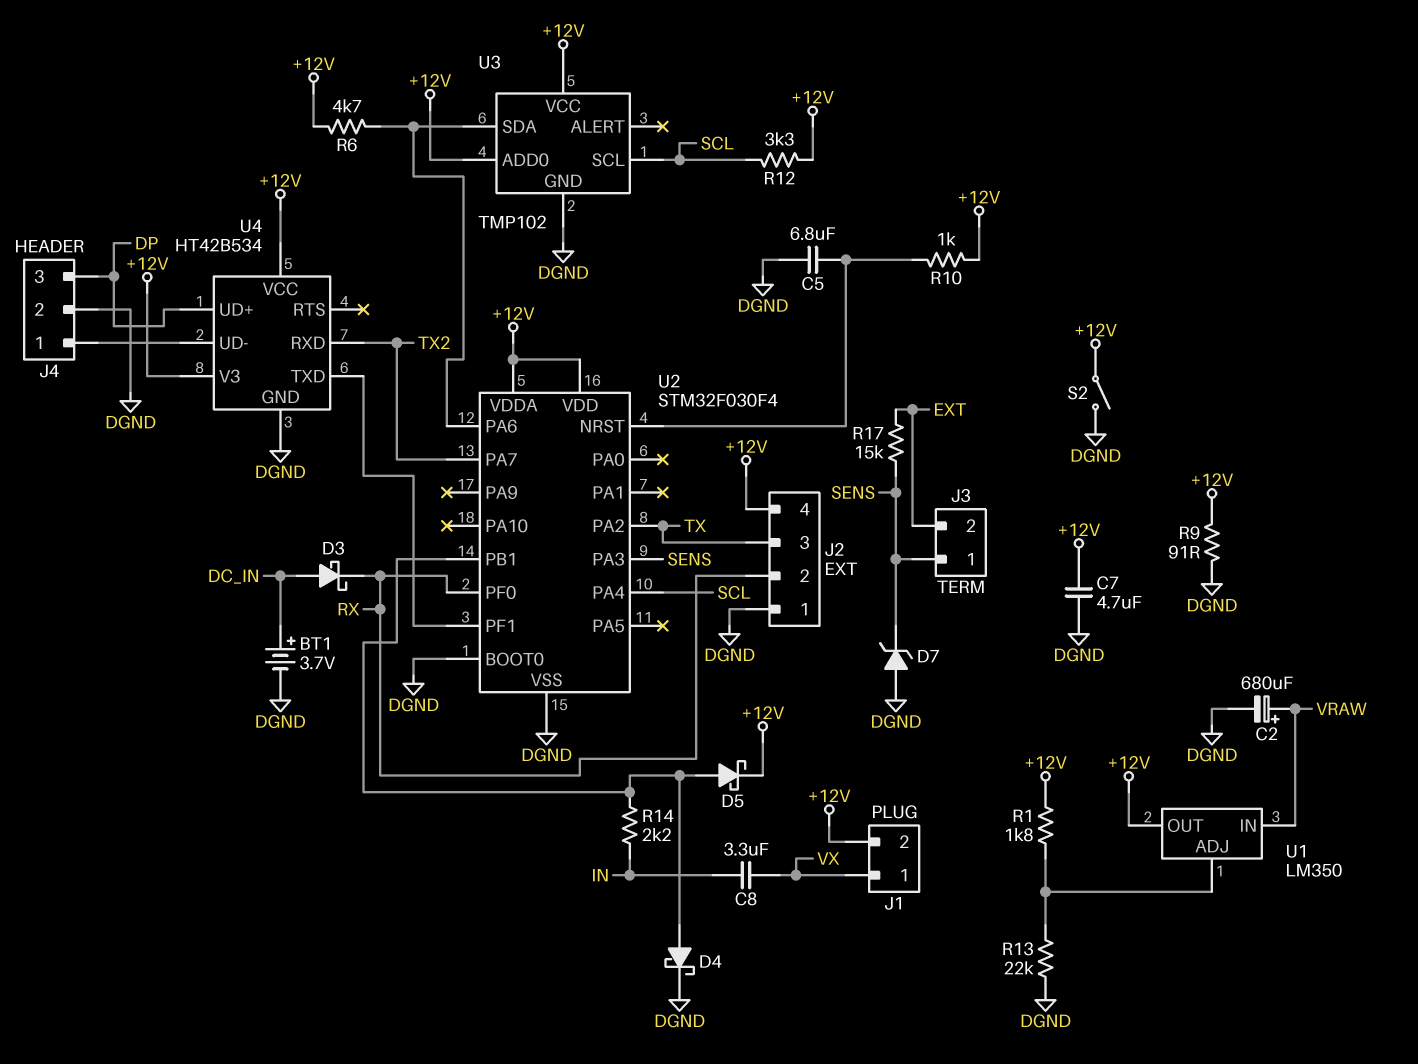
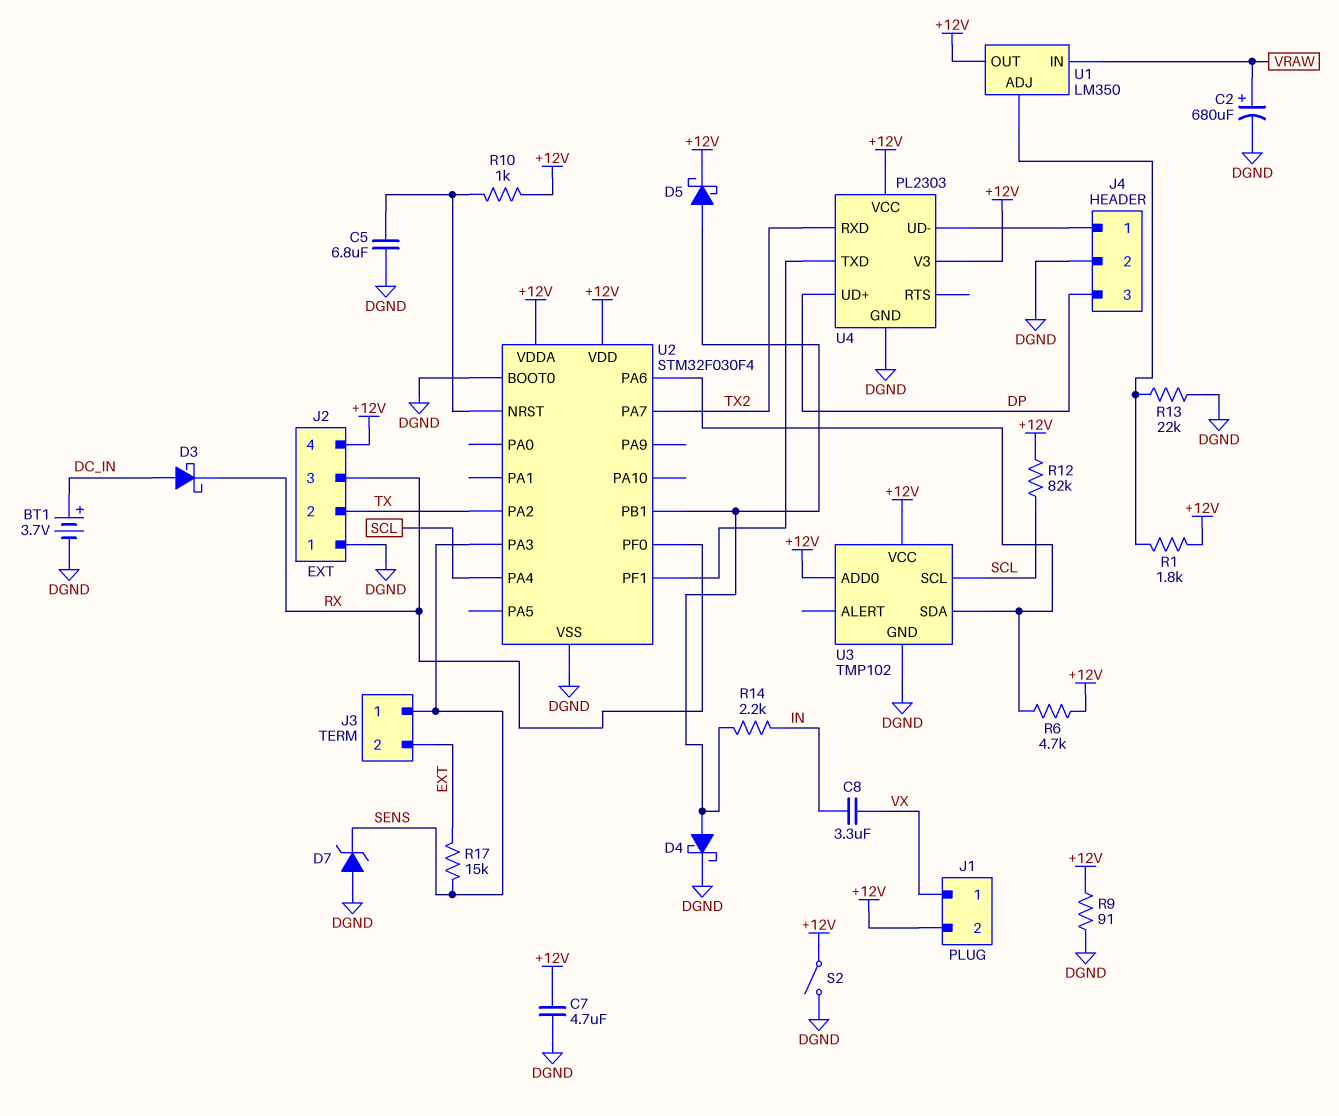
J2 pin 2: RX -> TX
J2 pin 3: TX -> RX
R12: 3.3k (+12V, SCL) -> 82k (+12V, SCL)
U4: HT42B534 -> PL2303

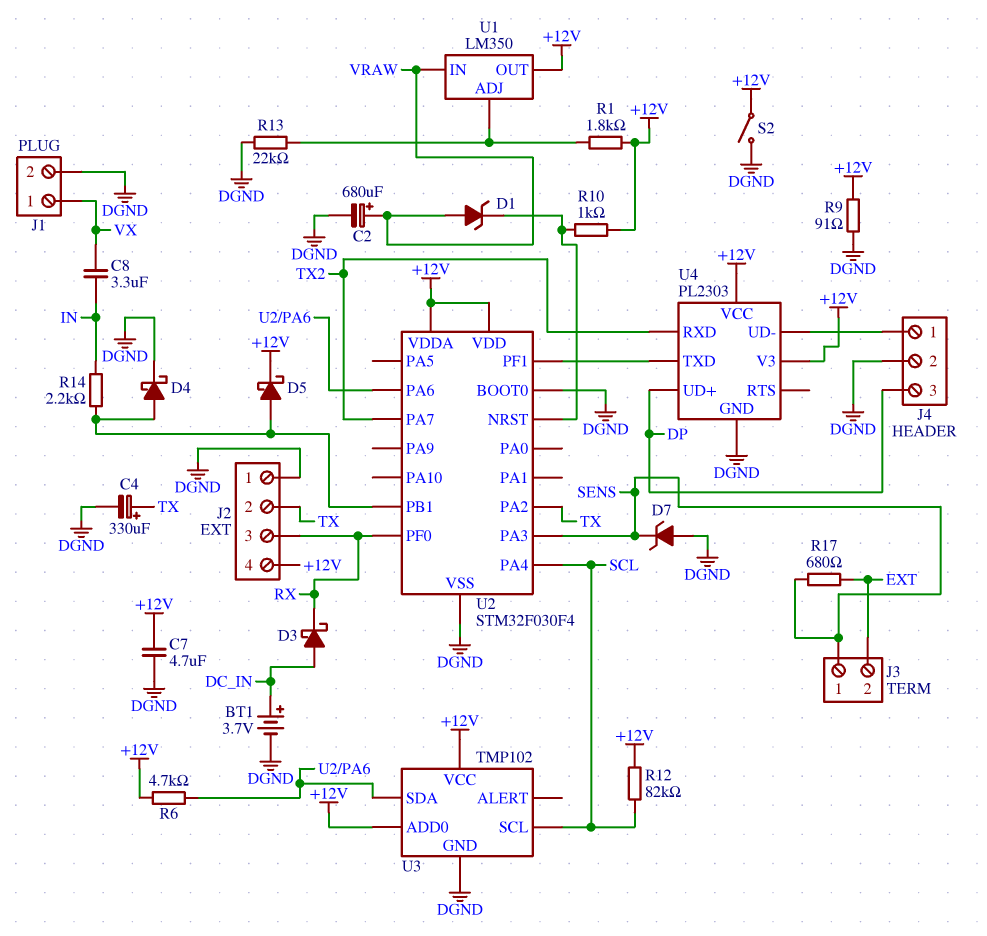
C4: none -> 330uF (plus TX, minus DGND)
C5: 6.8uF (DGND, U2/NRST) -> none
D1: none -> zener (A VRAW, K U2/NRST)
J1 pin 2: +12V -> DGND
R17: 15k (EXT, SENS) -> 680 (EXT, SENS)

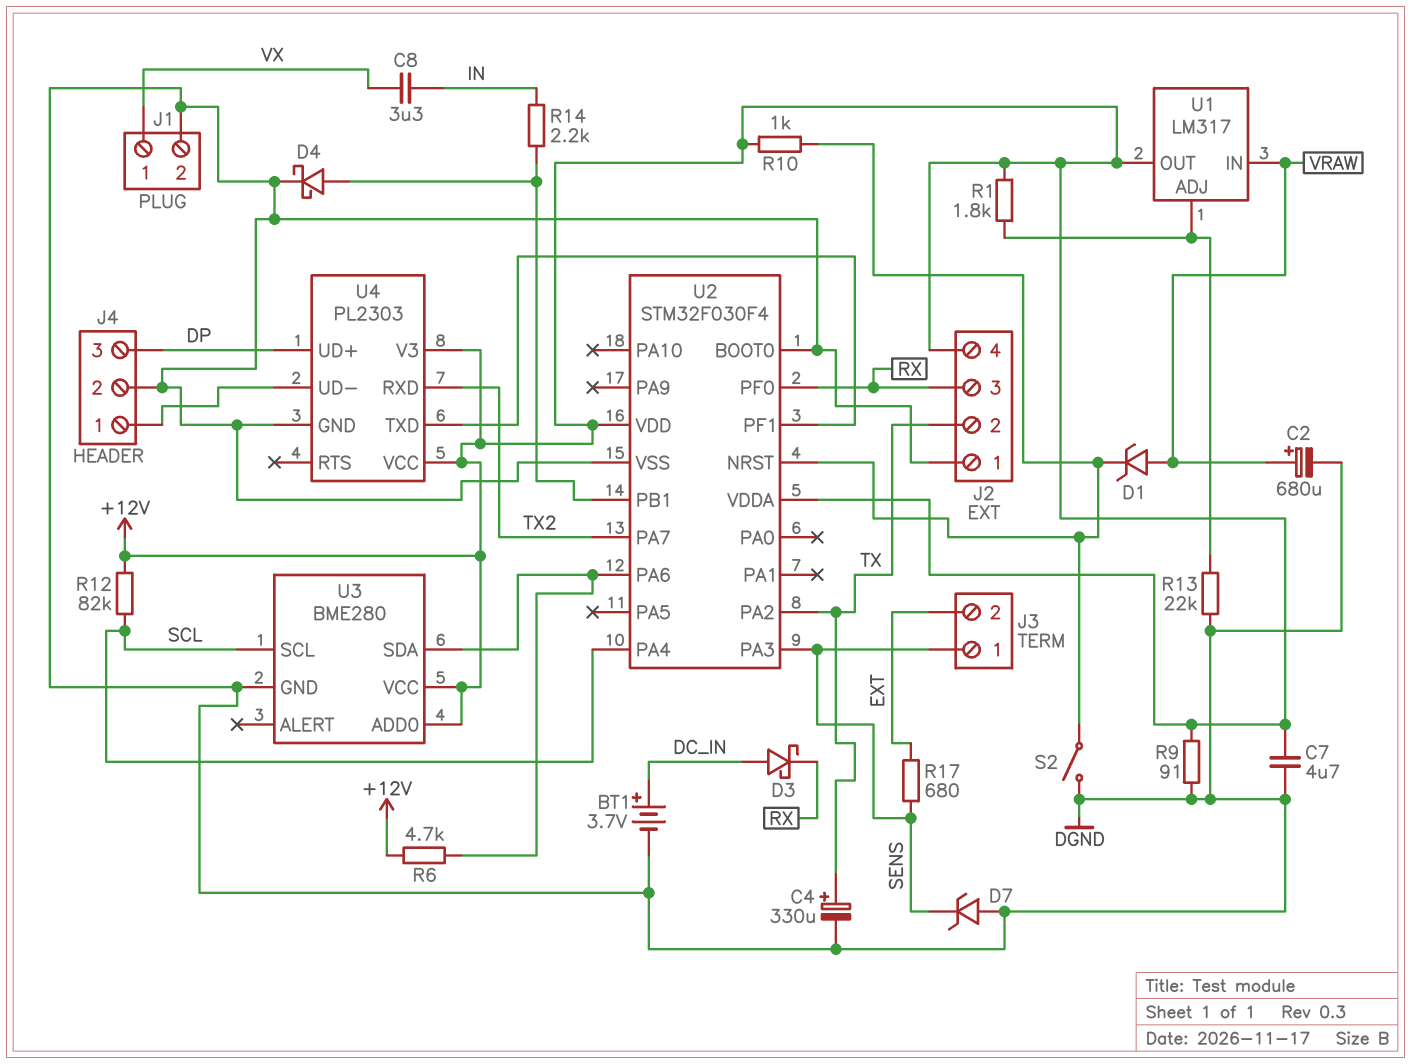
D5: schottky (A U2/PB1, K +12V) -> none
S2: switch (+12V, DGND) -> switch (DGND, U2/NRST)
U1: LM350 -> LM317
U3: TMP102 -> BME280

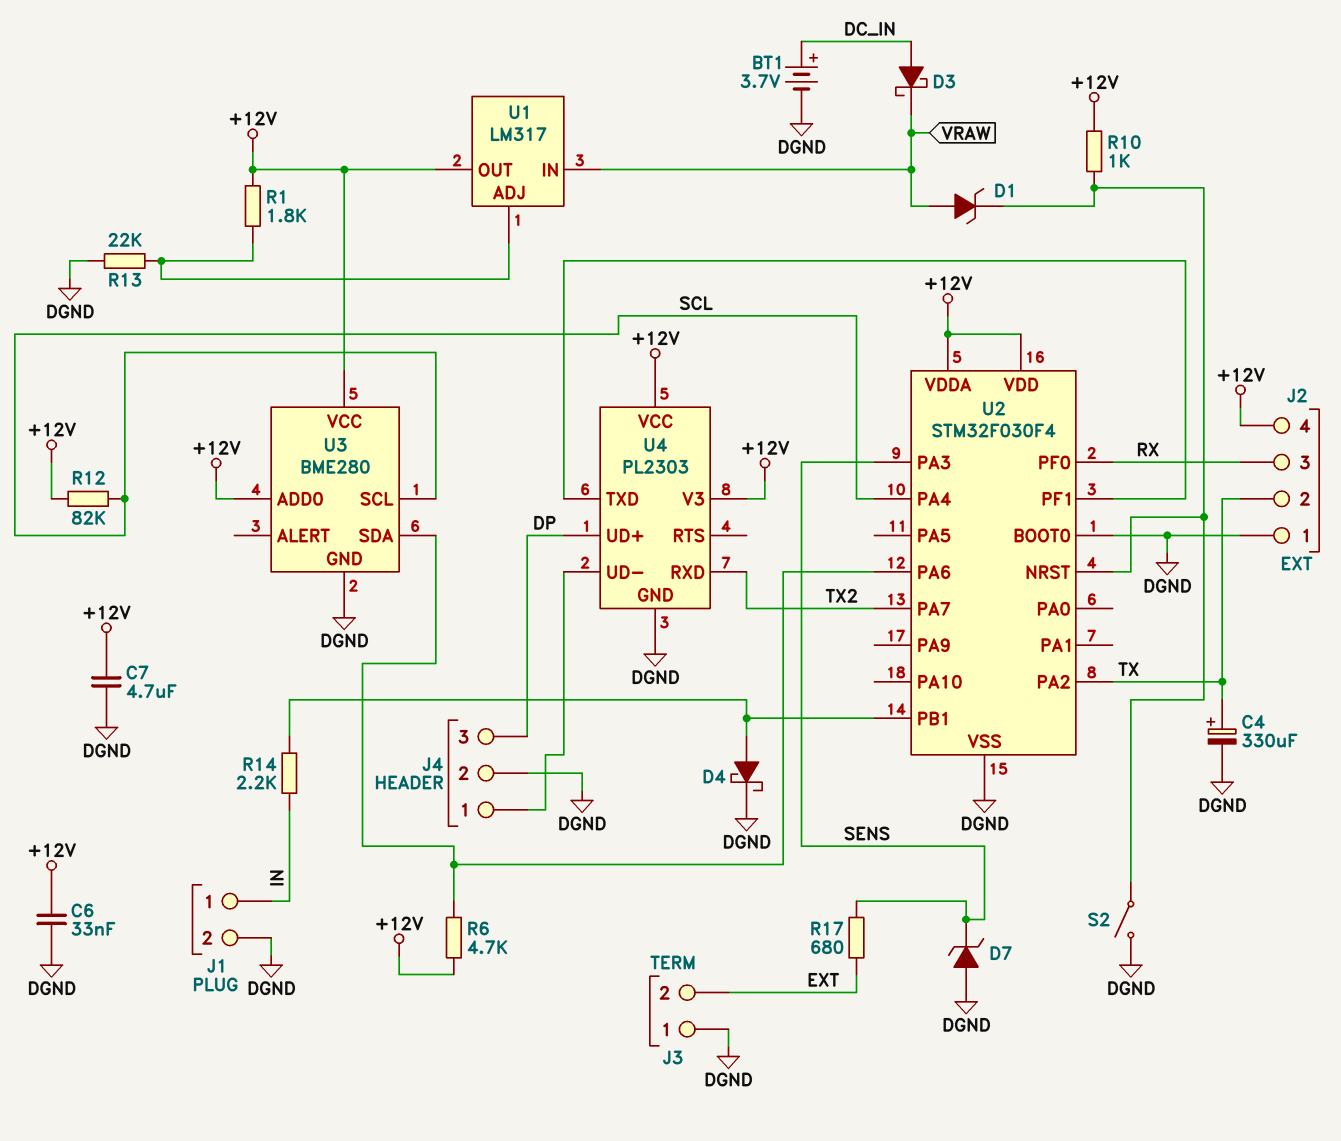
C2: 680uF (plus VRAW, minus DGND) -> none
C6: none -> 33nF (+12V, DGND)
C8: 3.3uF (IN, VX) -> none
D3: schottky (A DC_IN, K RX) -> schottky (A DC_IN, K VRAW)
J1 pin 1: VX -> IN
J3 pin 1: SENS -> DGND
R9: 91 (+12V, DGND) -> none

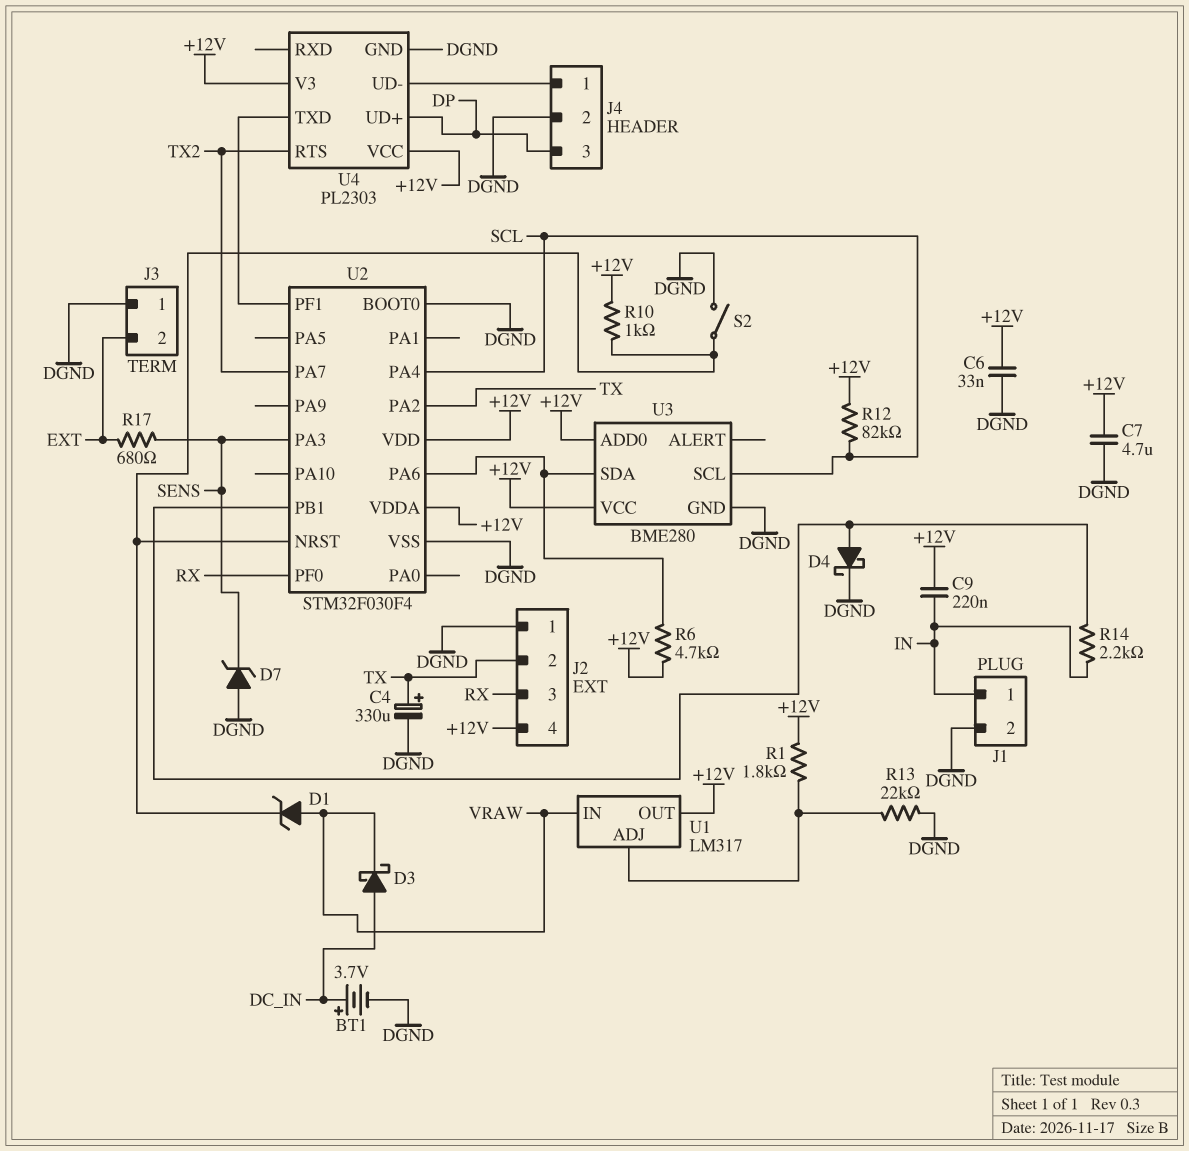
C9: none -> 220nF (+12V, IN)
U4 pin RTS: none -> TX2
U4 pin RXD: TX2 -> none

